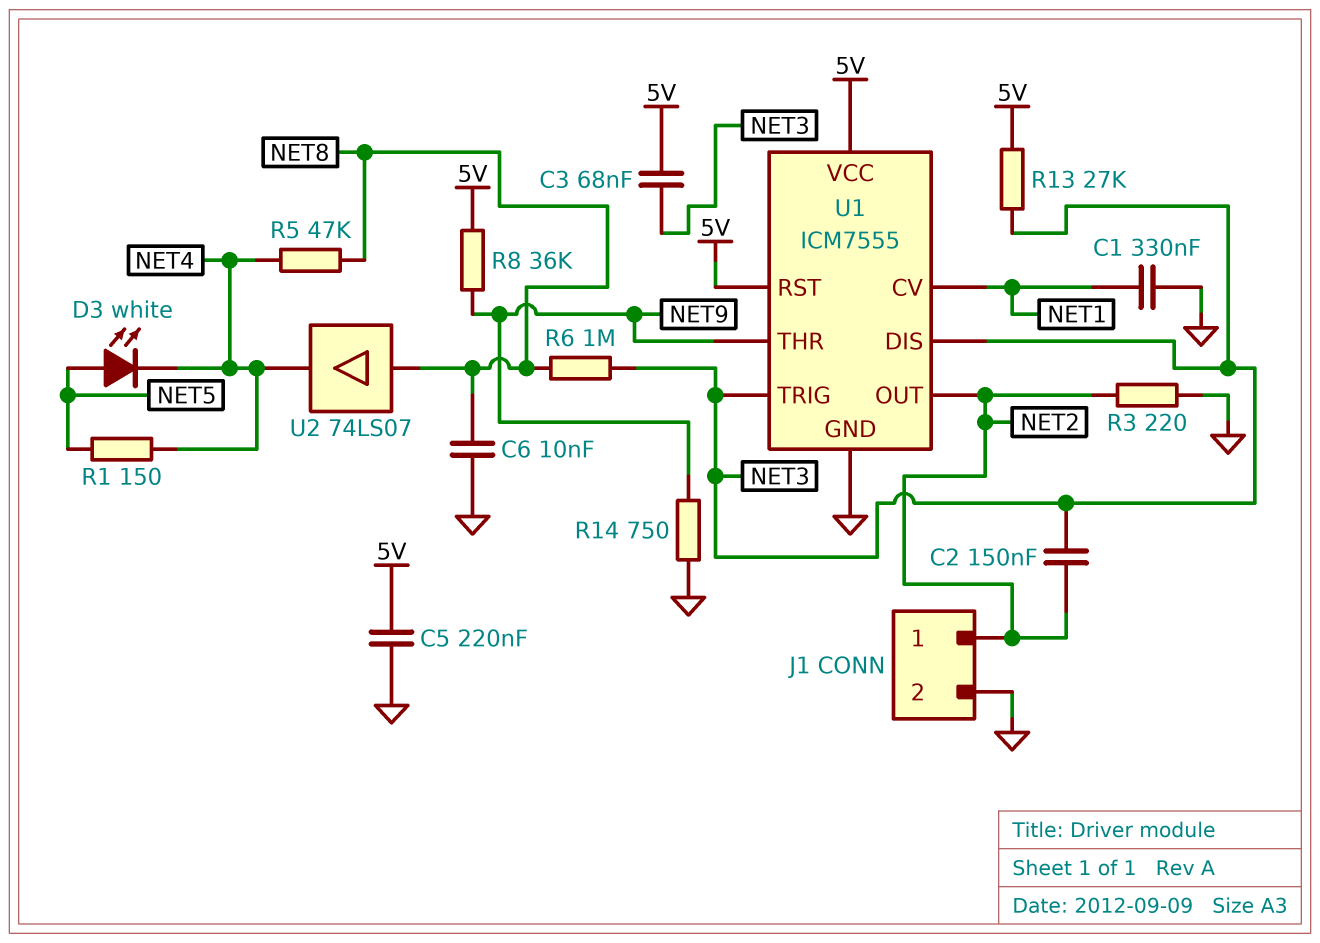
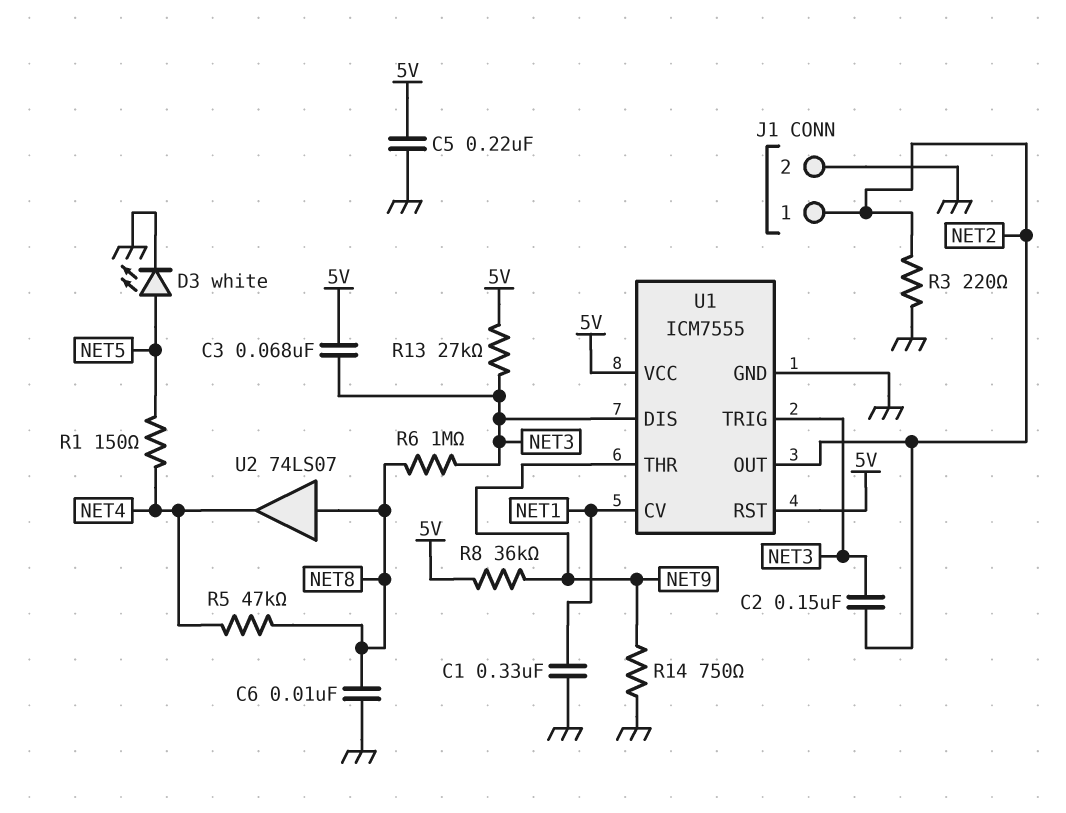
D3: LED white (A NET5, K NET4) -> LED white (A NET5, K GND)

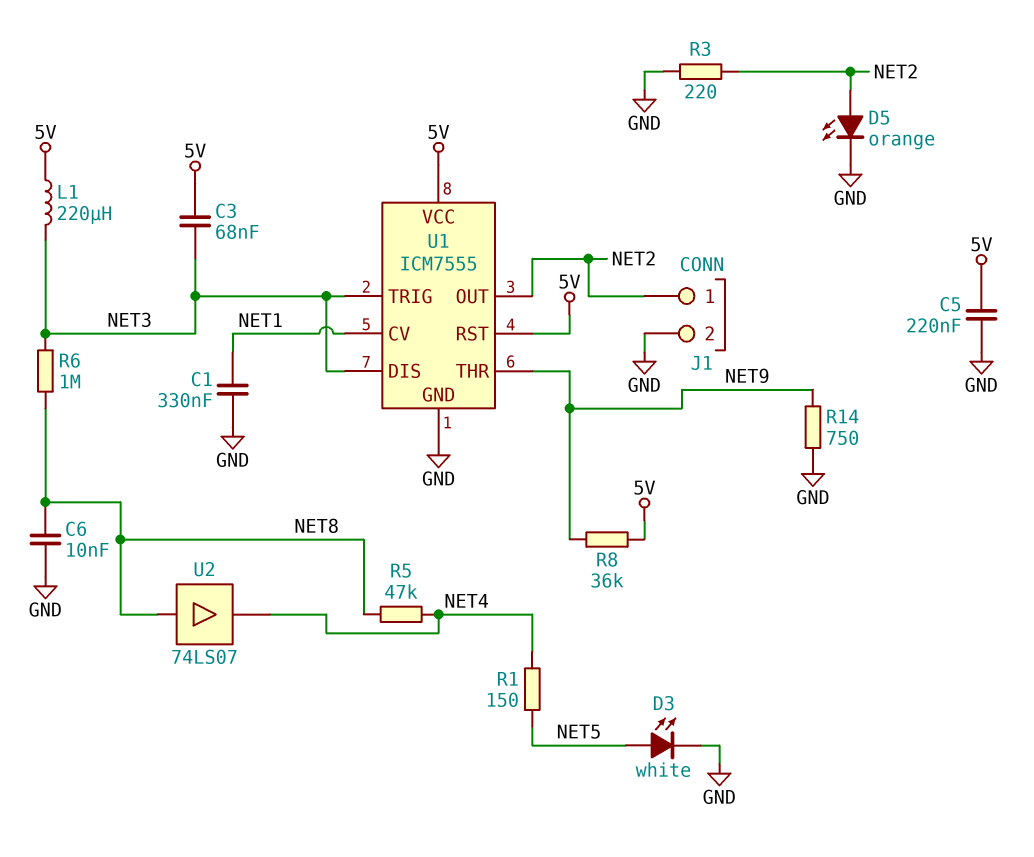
C2: 150nF (NET2, NET3) -> none
D5: none -> LED orange (A NET2, K GND)
L1: none -> 220uH (5V, NET3)
R13: 27k (5V, NET3) -> none

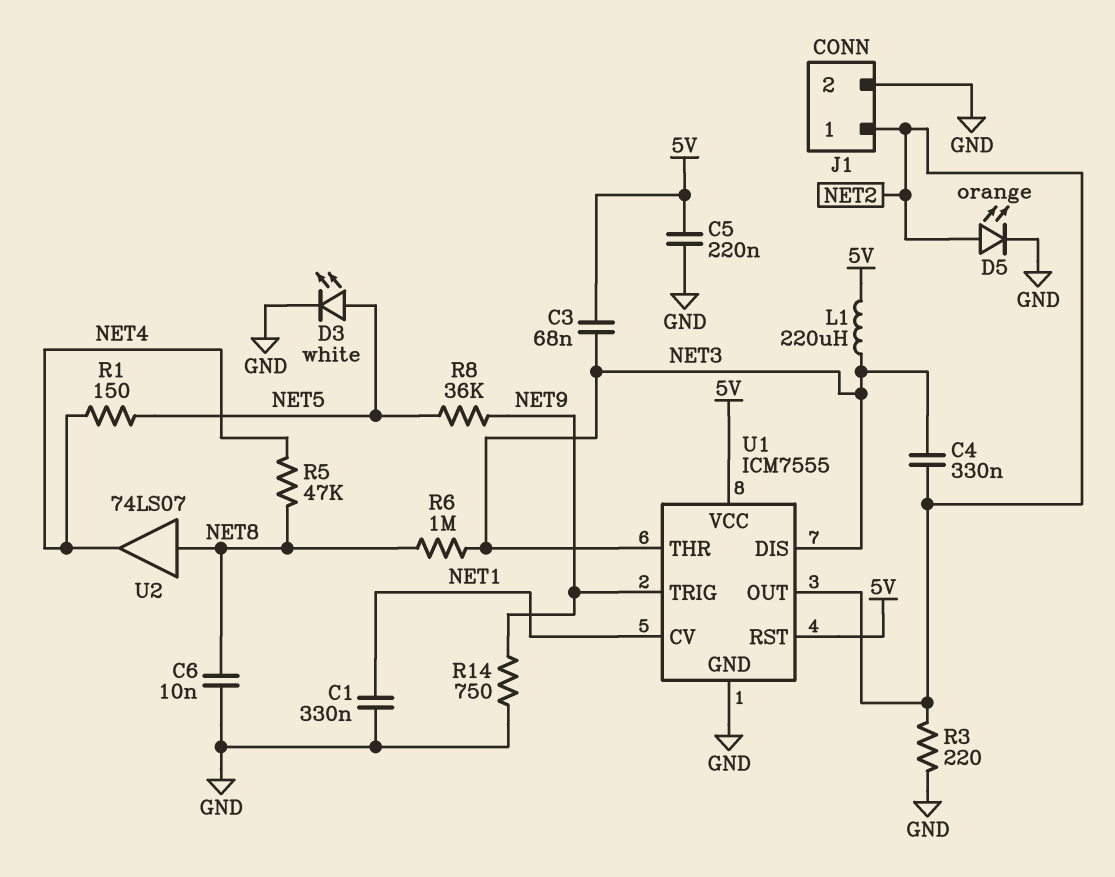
C4: none -> 330nF (NET2, NET3)
R8: 36k (5V, NET9) -> 36k (NET5, NET9)
U1 pin THR: NET9 -> NET3
U1 pin TRIG: NET3 -> NET9

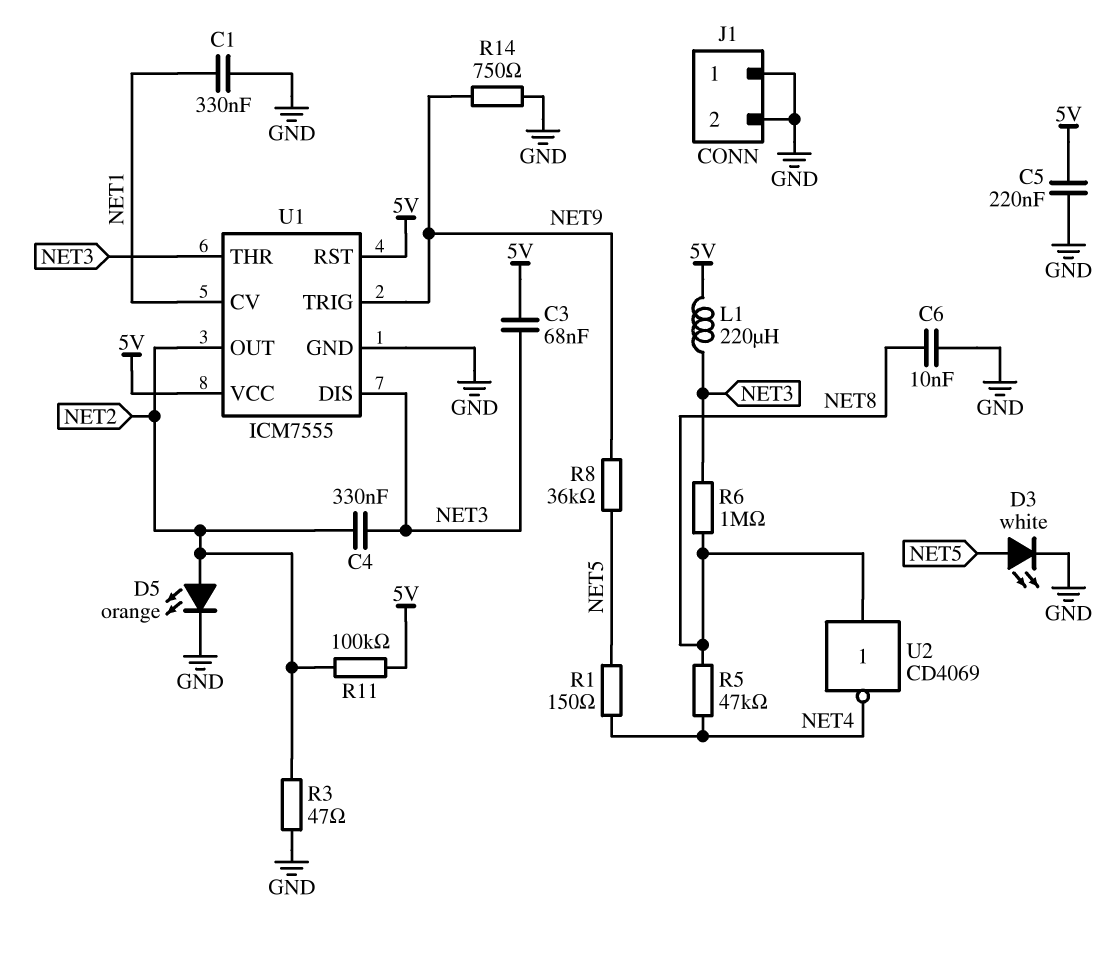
J1 pin 1: NET2 -> GND
R3: 220 (GND, NET2) -> 47 (GND, NET2)
R11: none -> 100k (5V, NET2)
U2: buffer 74LS07 (in NET8, out NET4) -> NOT CD4069 (in NET8, out NET4)

